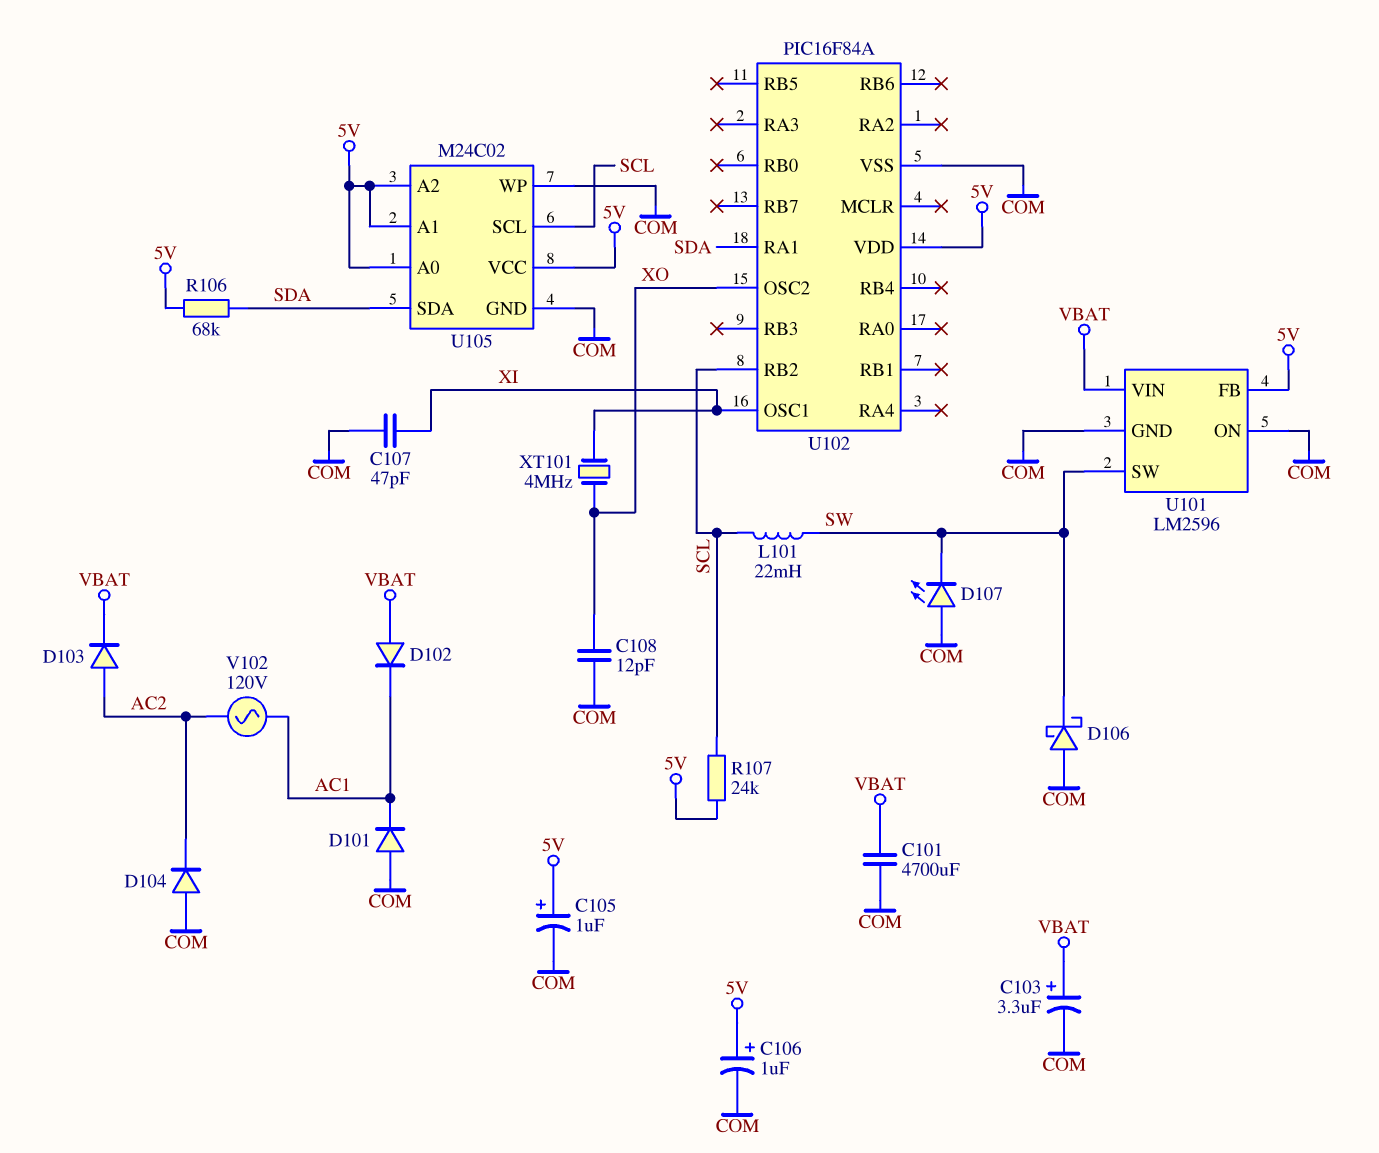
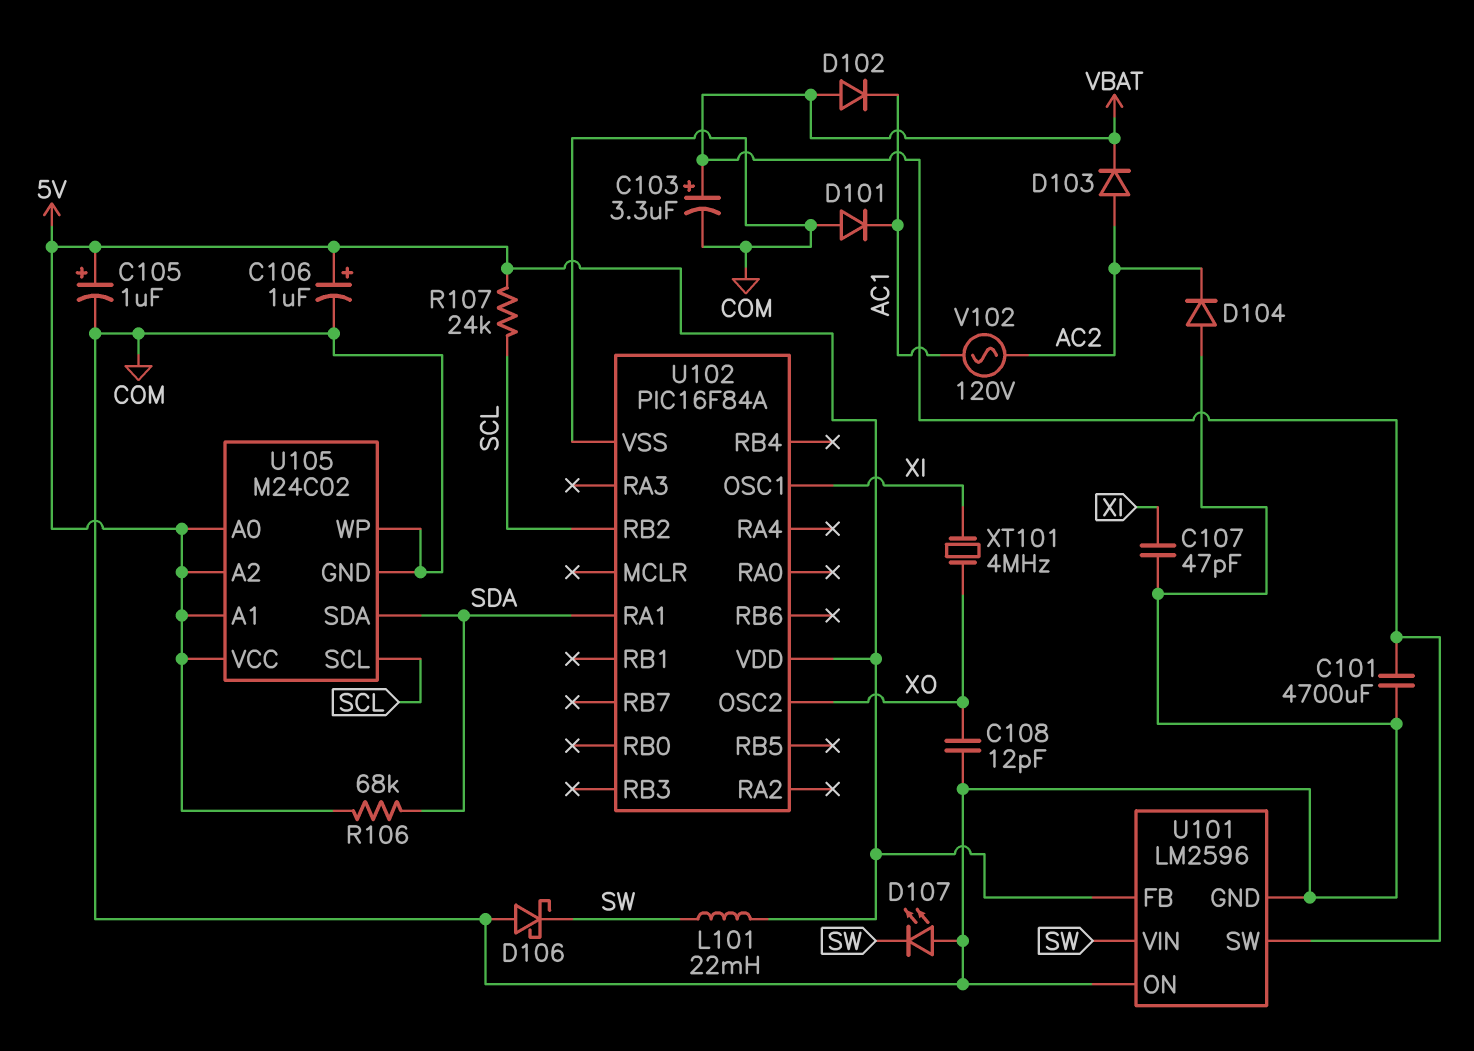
L101: 22mH (SCL, SW) -> 22mH (5V, SW)
U101 pin SW: SW -> VBAT
U101 pin VIN: VBAT -> SW

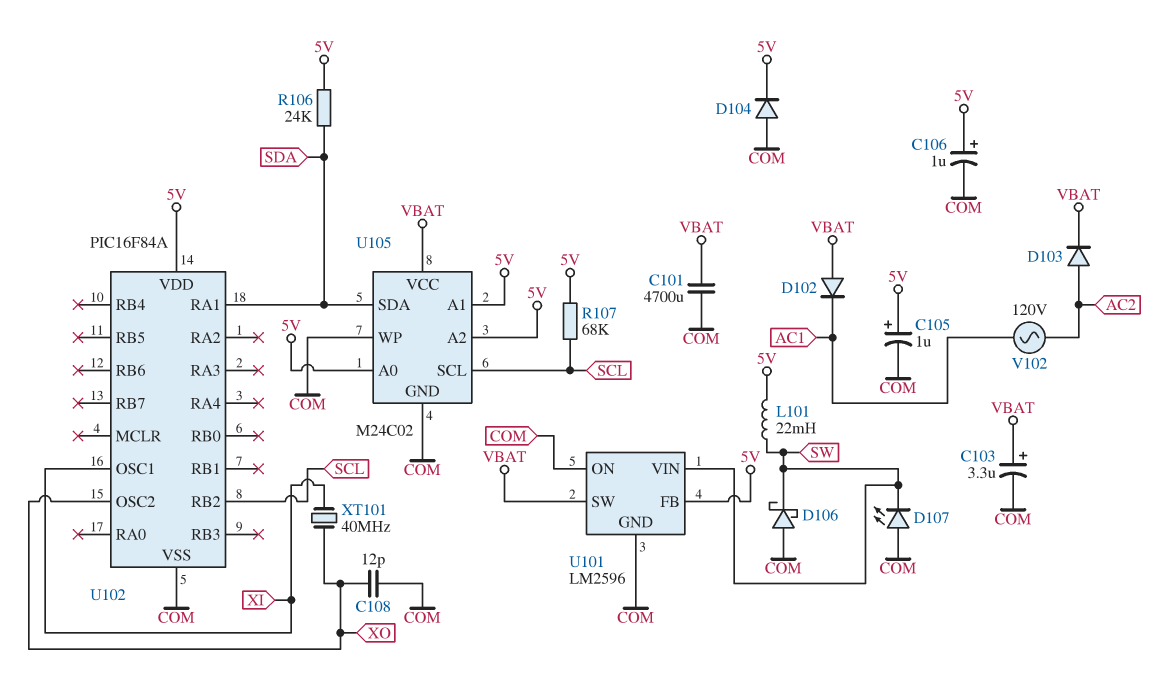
C107: 47pF (COM, XI) -> none
D101: diode (A COM, K AC1) -> none
D104: diode (A COM, K AC2) -> diode (A COM, K 5V)
R106: 68k (5V, SDA) -> 24k (5V, SDA)
R107: 24k (5V, SCL) -> 68k (5V, SCL)
U105 pin VCC: 5V -> VBAT
XT101: 4MHz (XI, XO) -> 40MHz (XI, XO)

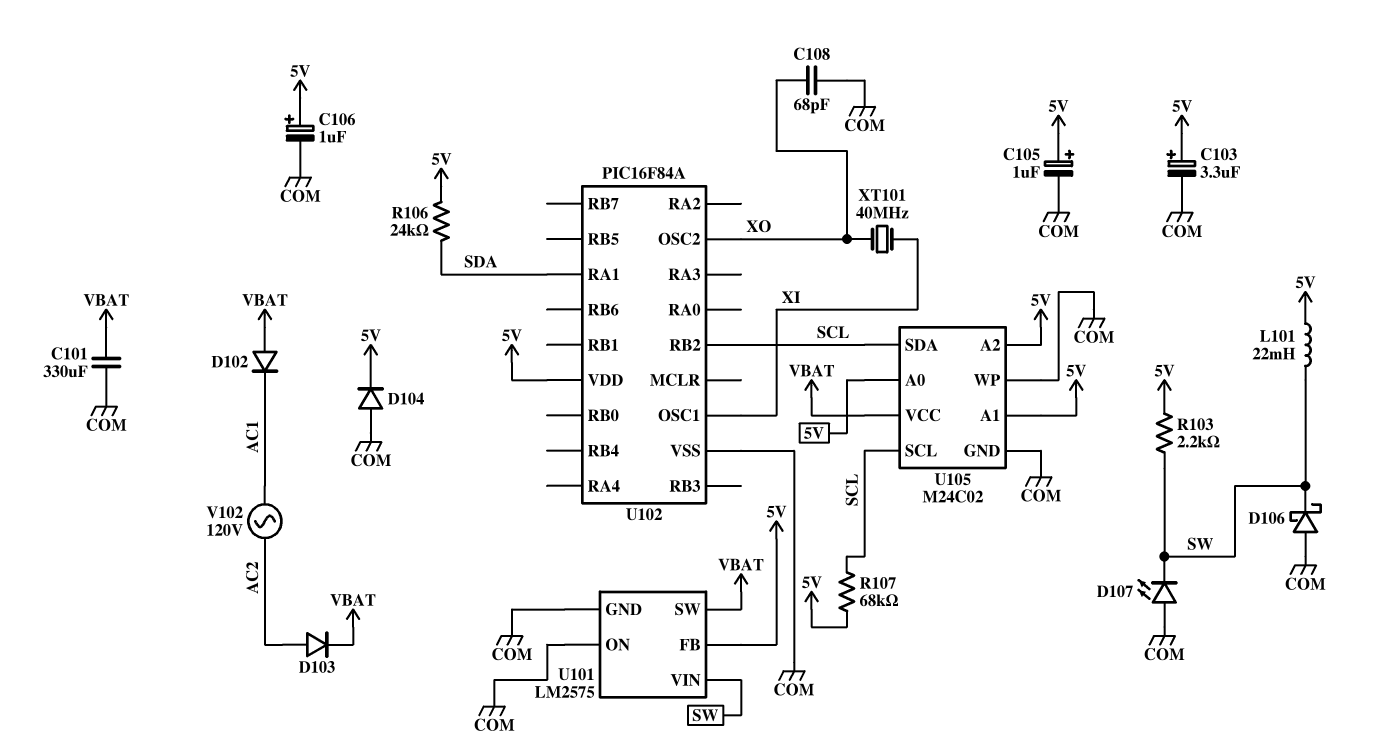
C101: 4700uF (COM, VBAT) -> 330uF (COM, VBAT)
C103: 3.3uF (plus VBAT, minus COM) -> 3.3uF (plus 5V, minus COM)
C108: 12pF (COM, XO) -> 68pF (COM, XO)
R103: none -> 2.2k (5V, SW)
U101: LM2596 -> LM2575
U105 pin SDA: SDA -> SCL

